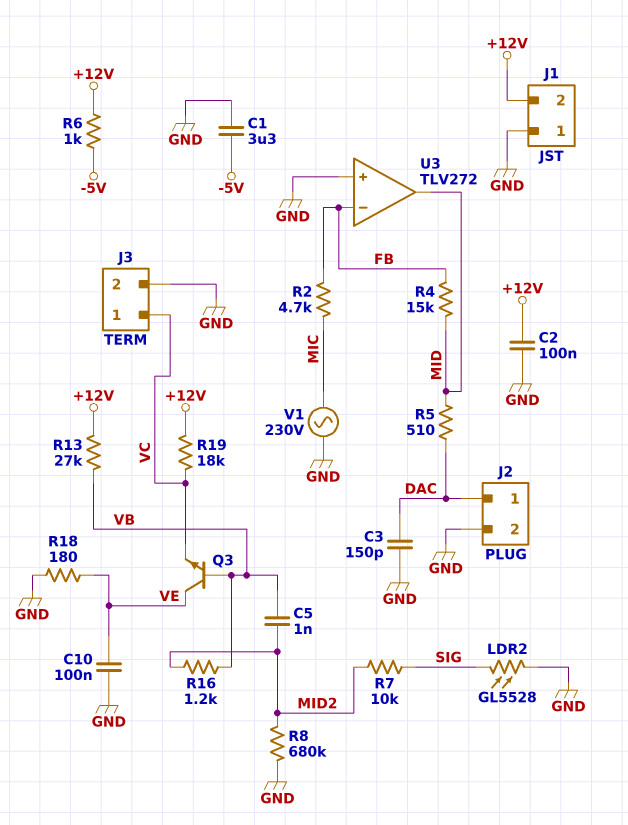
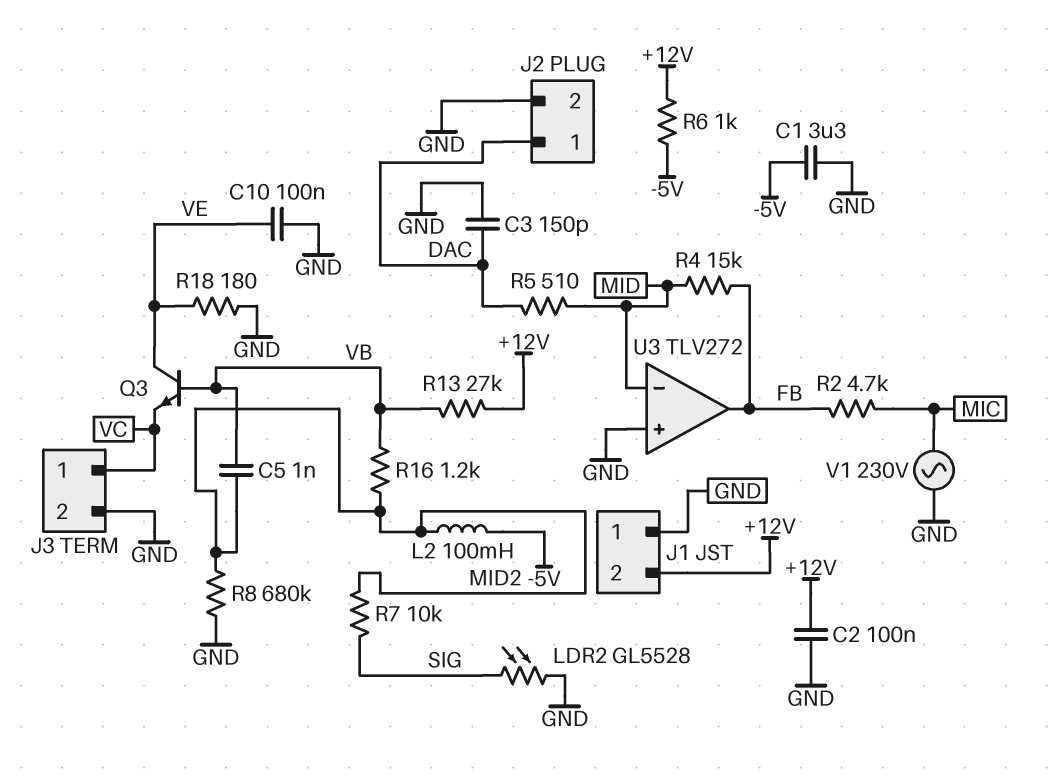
L2: none -> 100mH (-5V, MID2)
R19: 18k (+12V, VC) -> none
U3 pin in-: FB -> MID
U3 pin out: MID -> FB

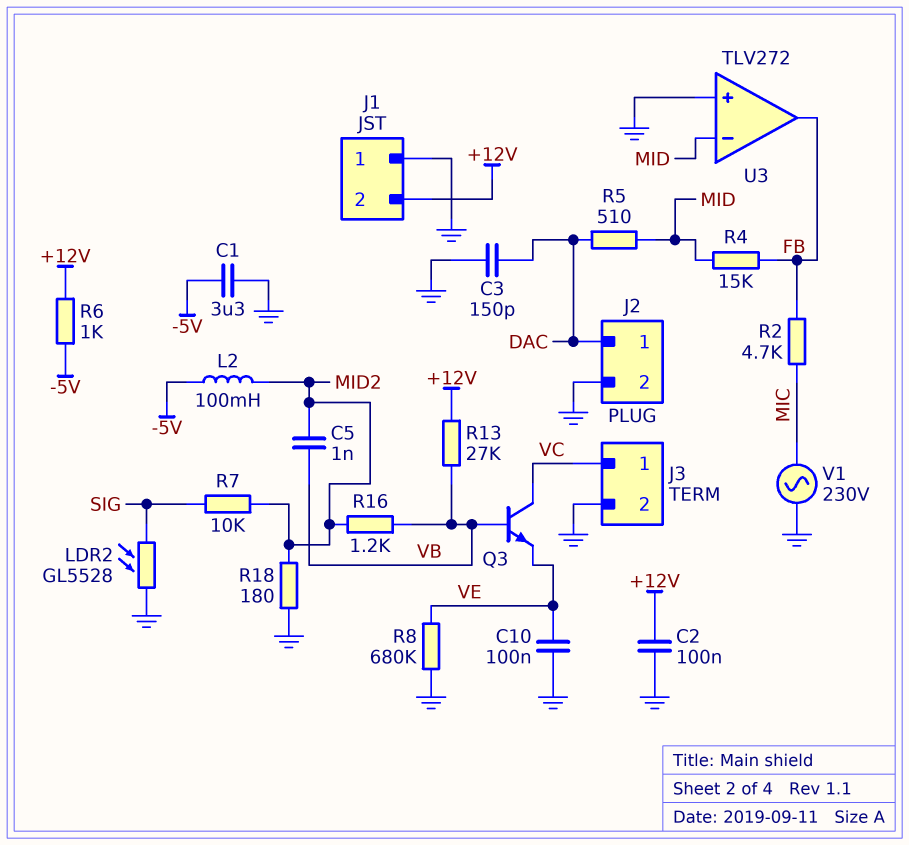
Q3: NPN (B VB, C VE, E VC) -> NPN (B VB, C VC, E VE)
R8: 680k (GND, MID2) -> 680k (GND, VE)
R18: 180 (GND, VE) -> 180 (GND, MID2)

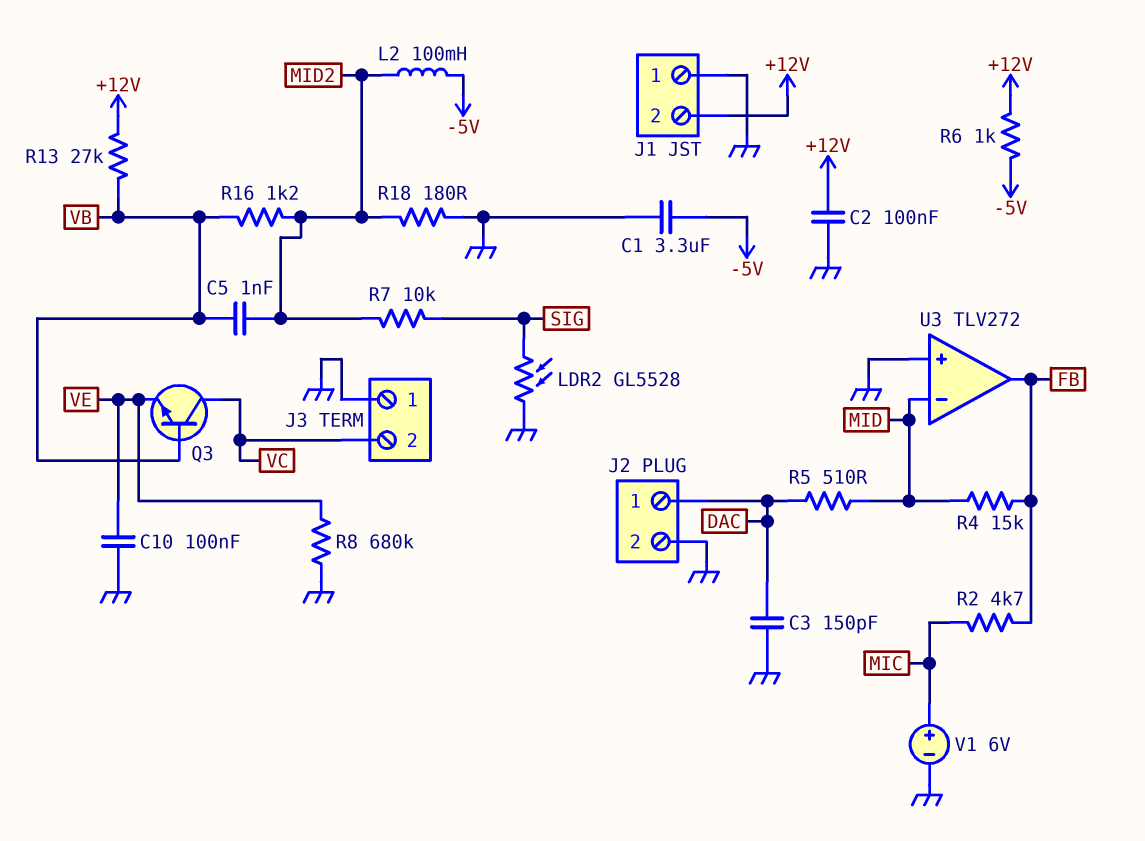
J3 pin 1: VC -> GND
J3 pin 2: GND -> VC
V1: AC 230V (GND, MIC) -> 6V (plus MIC, minus GND)

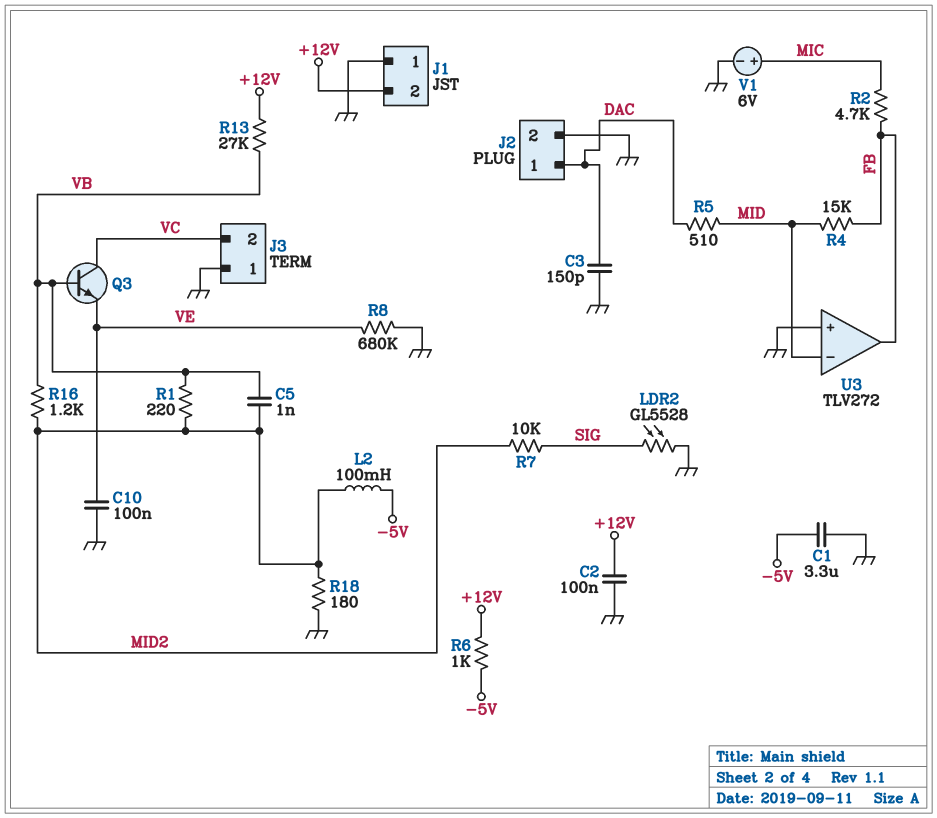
R1: none -> 220 (MID2, VB)

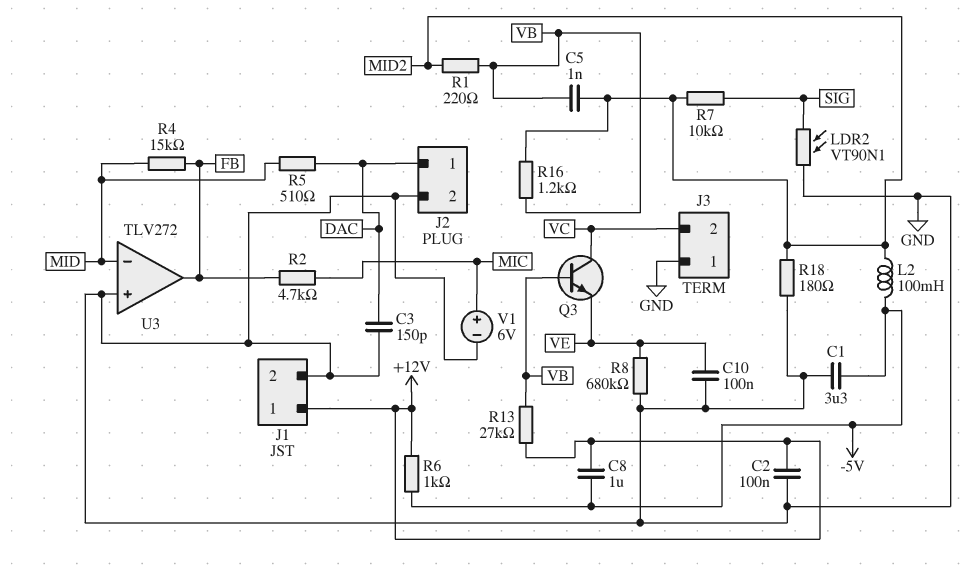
C8: none -> 1uF (+12V, -5V)
J1 pin 1: GND -> +12V
J1 pin 2: +12V -> GND
LDR2: GL5528 (GND, SIG) -> VT90N1 (GND, SIG)

